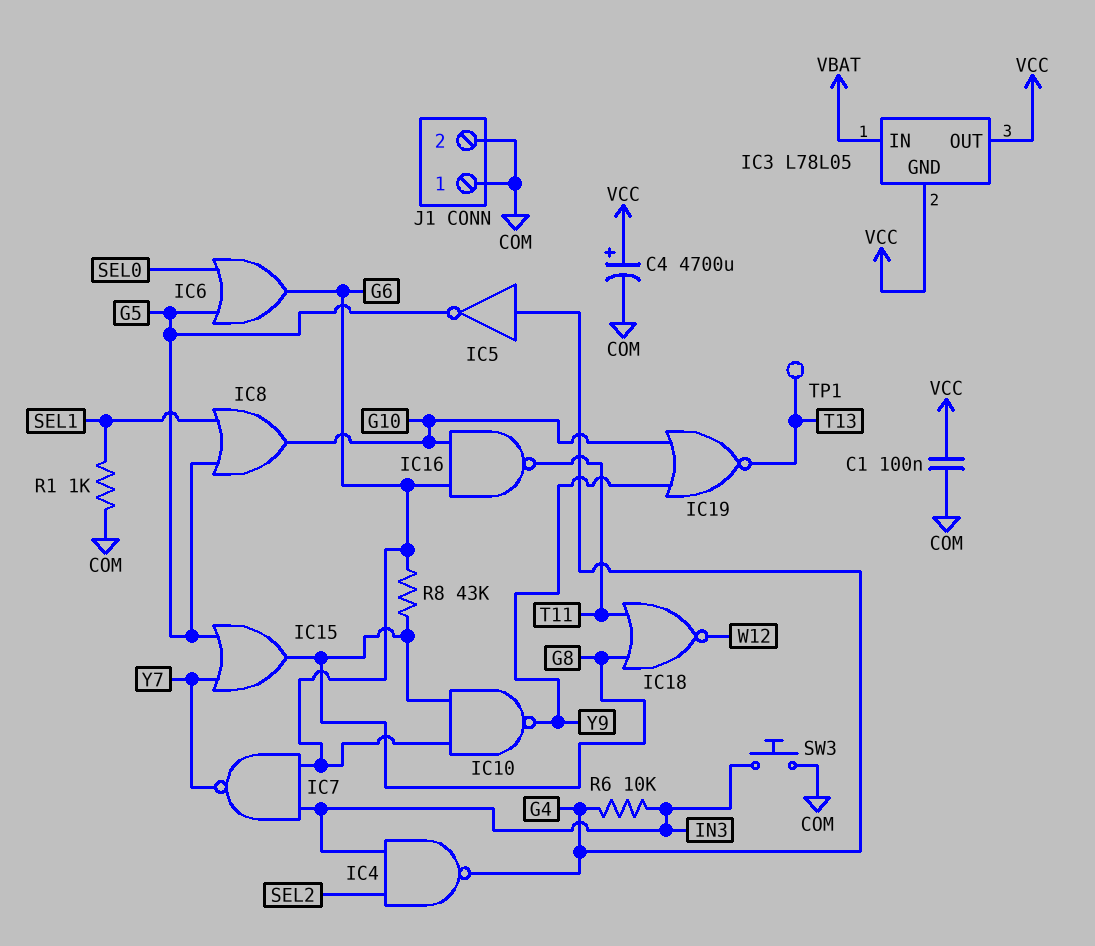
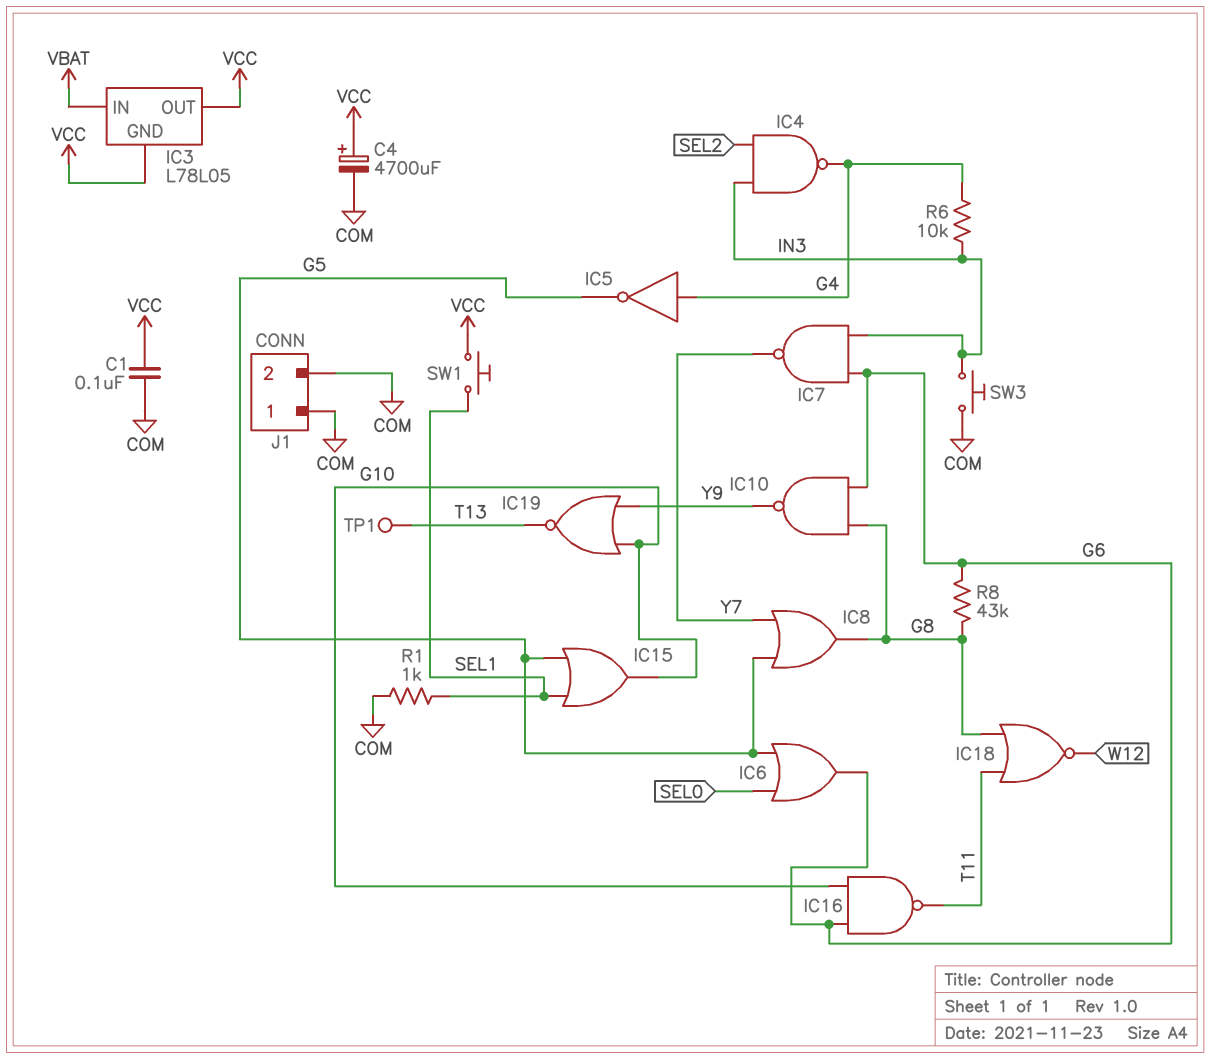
IC8: OR (in G5, in SEL1, out G10) -> OR (in G5, in Y7, out G8)
IC15: OR (in G5, in Y7, out G8) -> OR (in G5, in SEL1, out G10)
SW1: none -> button (SEL1, VCC)

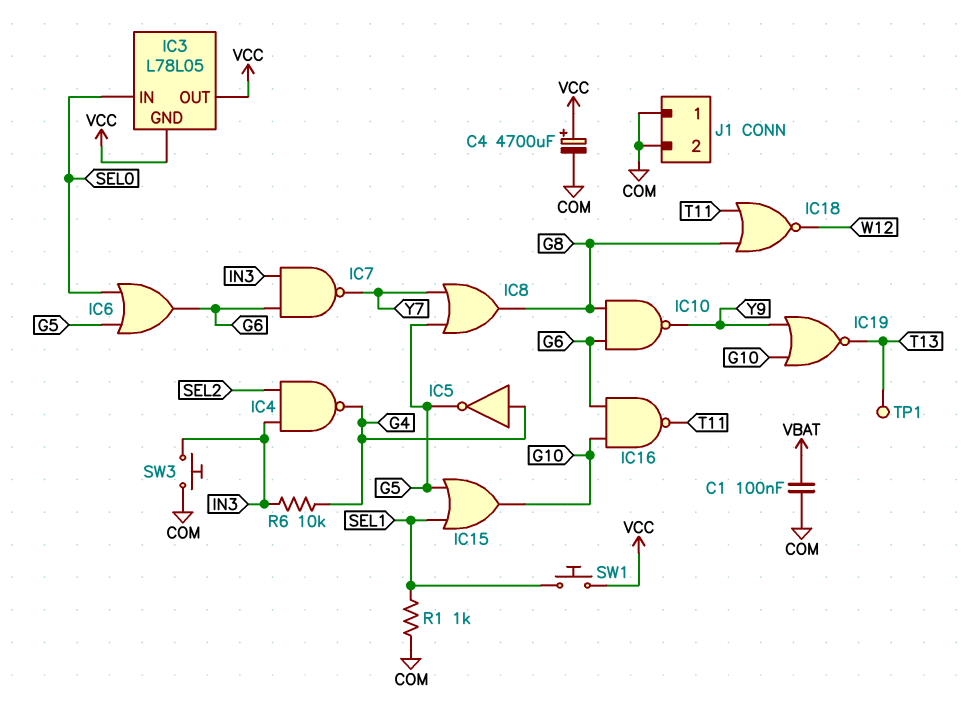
C1: 100nF (COM, VCC) -> 100nF (COM, VBAT)
IC3 pin IN: VBAT -> SEL0
R8: 43k (G6, G8) -> none

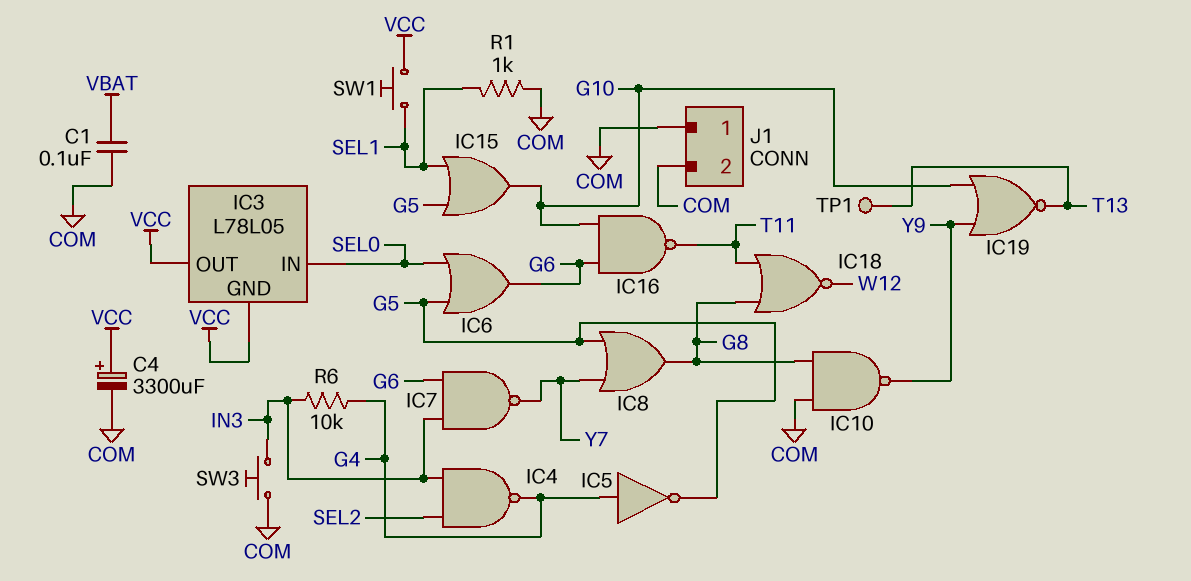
C4: 4700uF (plus VCC, minus COM) -> 3300uF (plus VCC, minus COM)
IC10: NAND (in G6, in G8, out Y9) -> NAND (in COM, in G8, out Y9)

